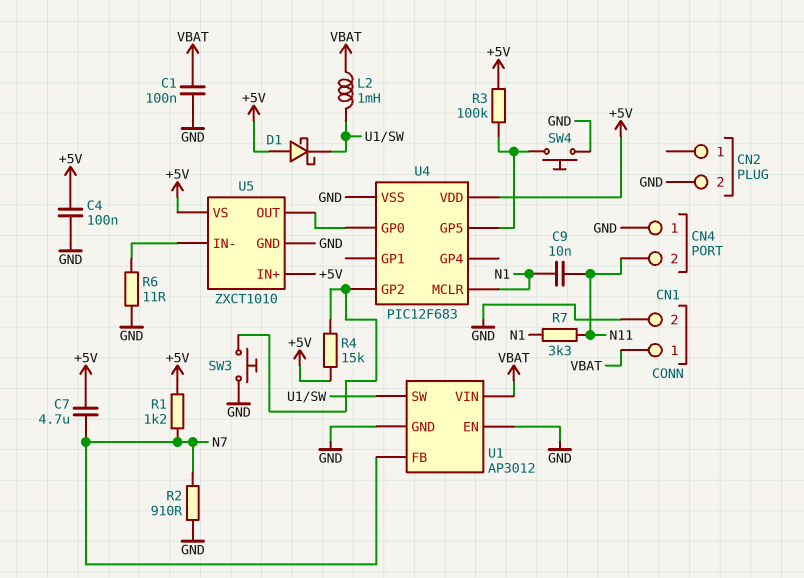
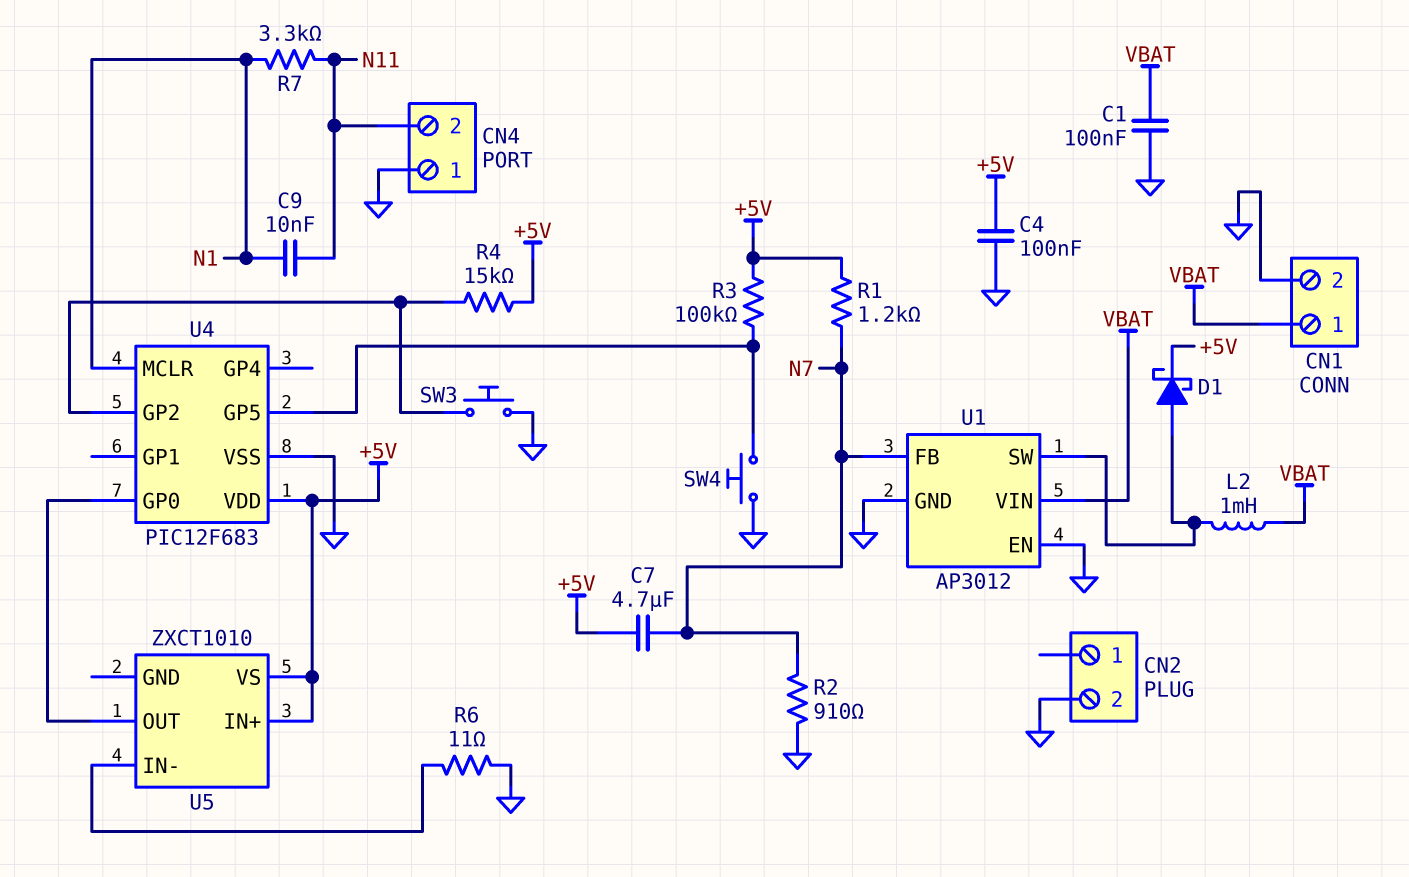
D1: schottky (A +5V, K U1/SW) -> schottky (A U1/SW, K +5V)
U5 pin GND: GND -> none

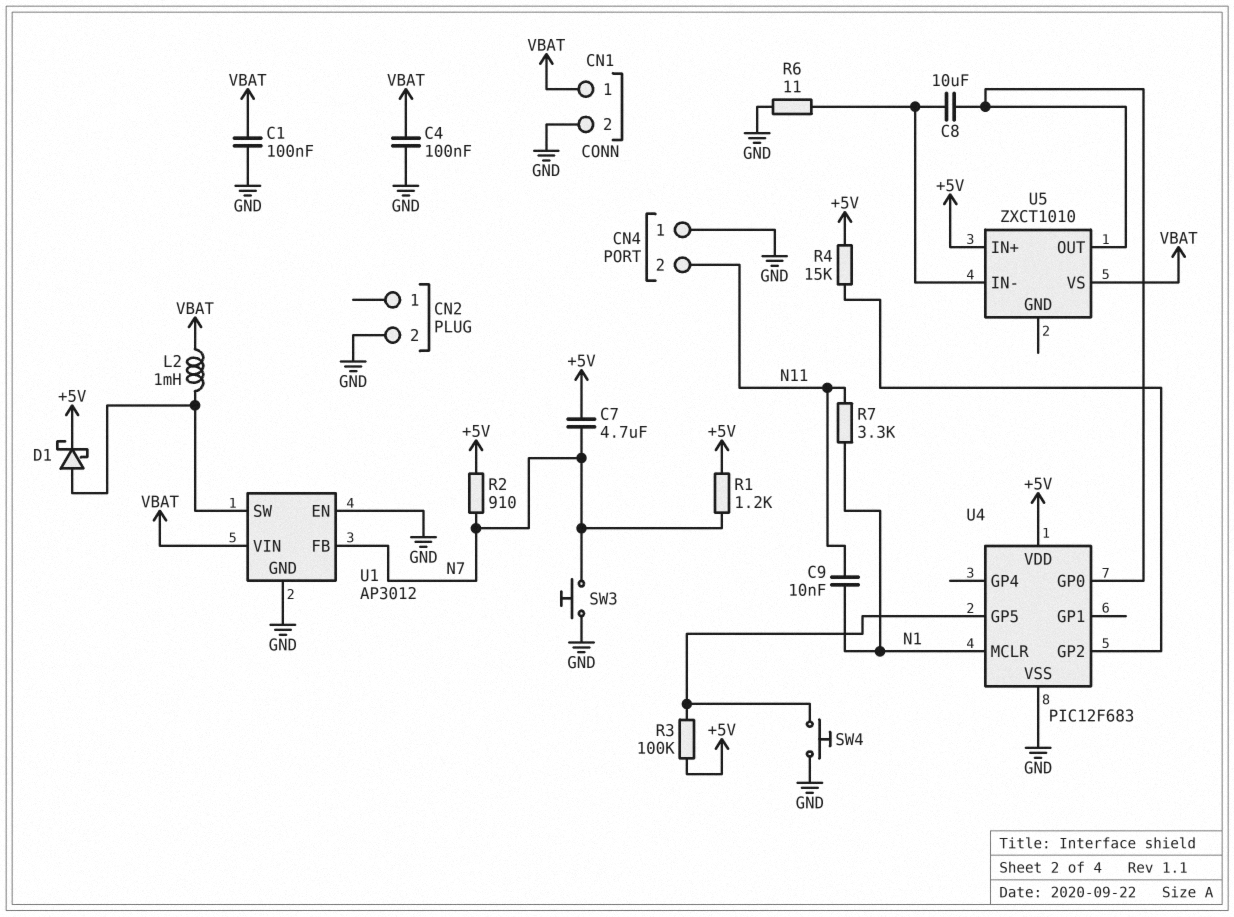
C4: 100nF (+5V, GND) -> 100nF (GND, VBAT)
C8: none -> 10uF (U4/GP0, U5/IN-)
R2: 910 (GND, N7) -> 910 (+5V, N7)
SW3: button (GND, U4/GP2) -> button (GND, N7)
U5 pin VS: +5V -> VBAT

